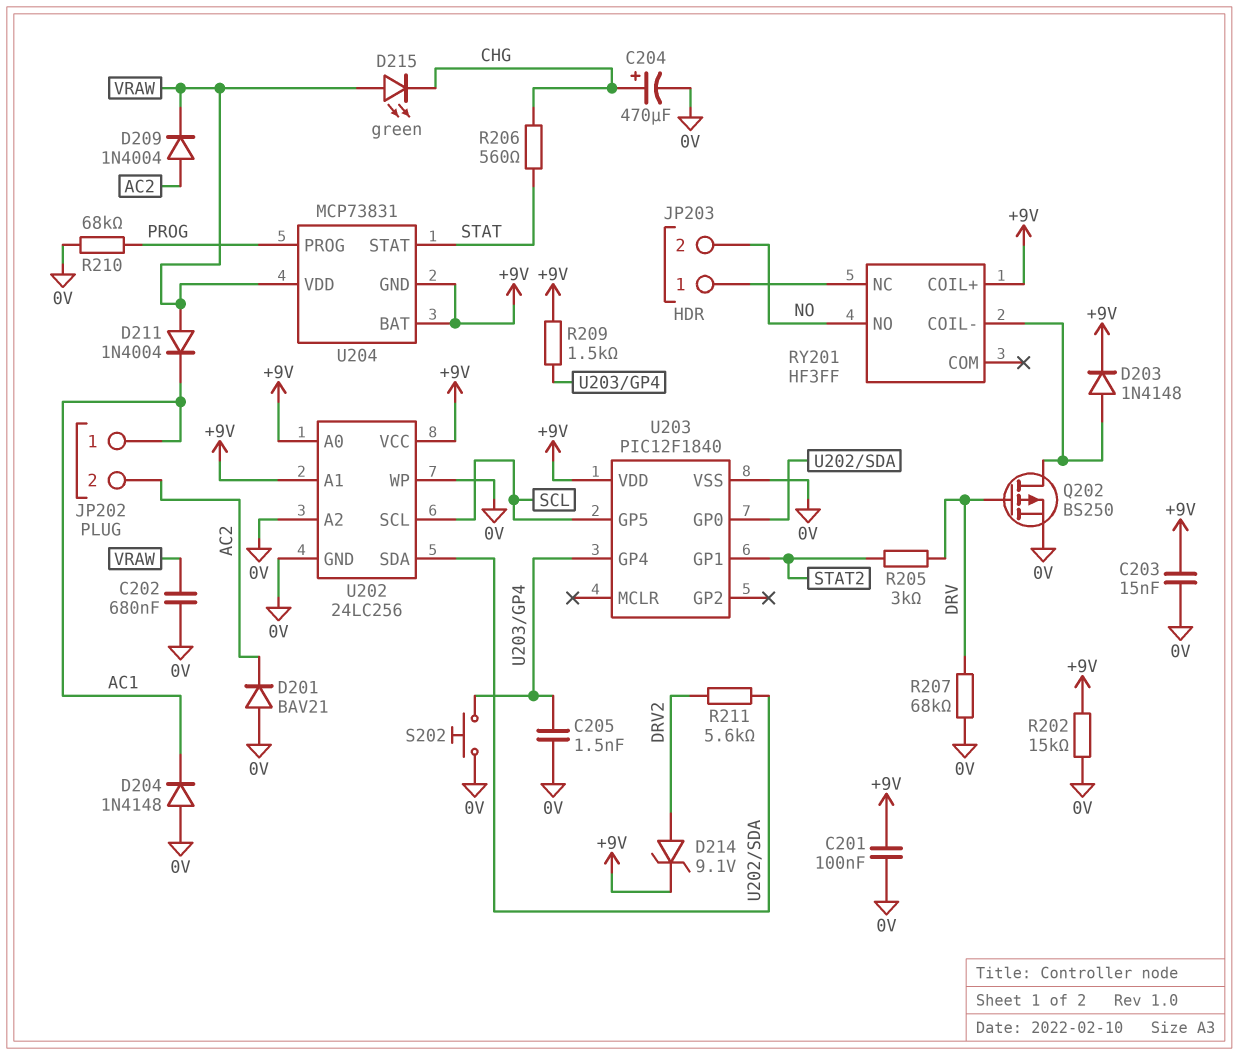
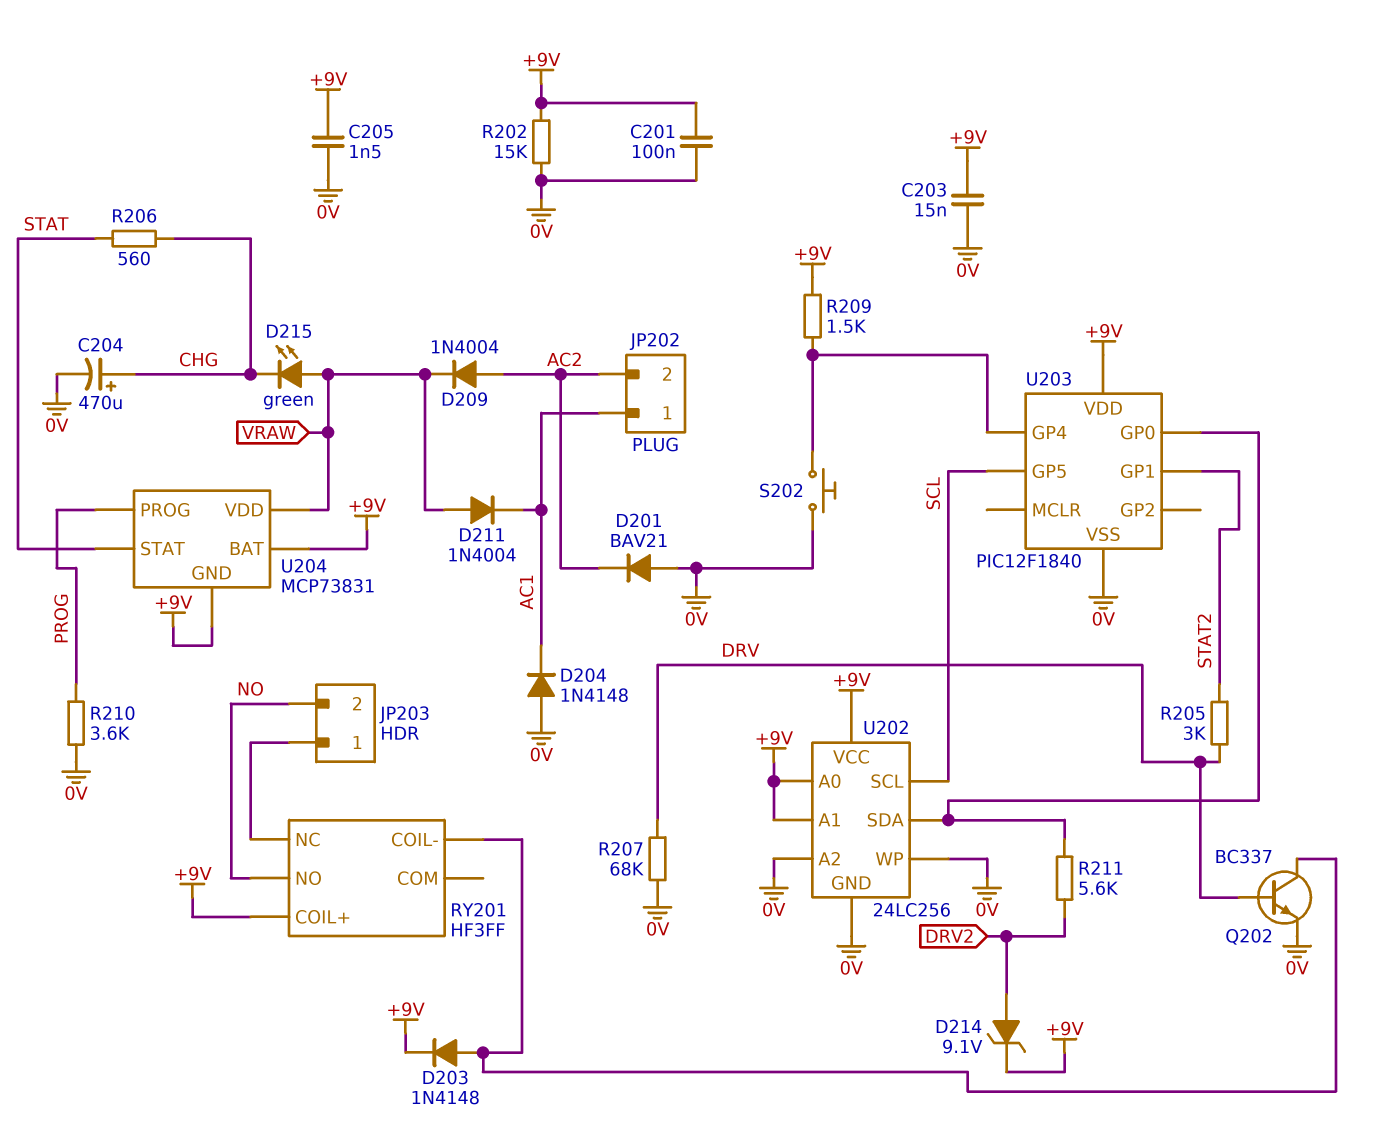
C202: 680nF (0V, VRAW) -> none
C205: 1.5nF (0V, U203/GP4) -> 1.5nF (+9V, 0V)
Q202: PMOS BS250 (G DRV, D RY201/COIL-, S 0V) -> NPN BC337 (B DRV, C RY201/COIL-, E 0V)
R210: 68k (0V, PROG) -> 3.6k (0V, PROG)

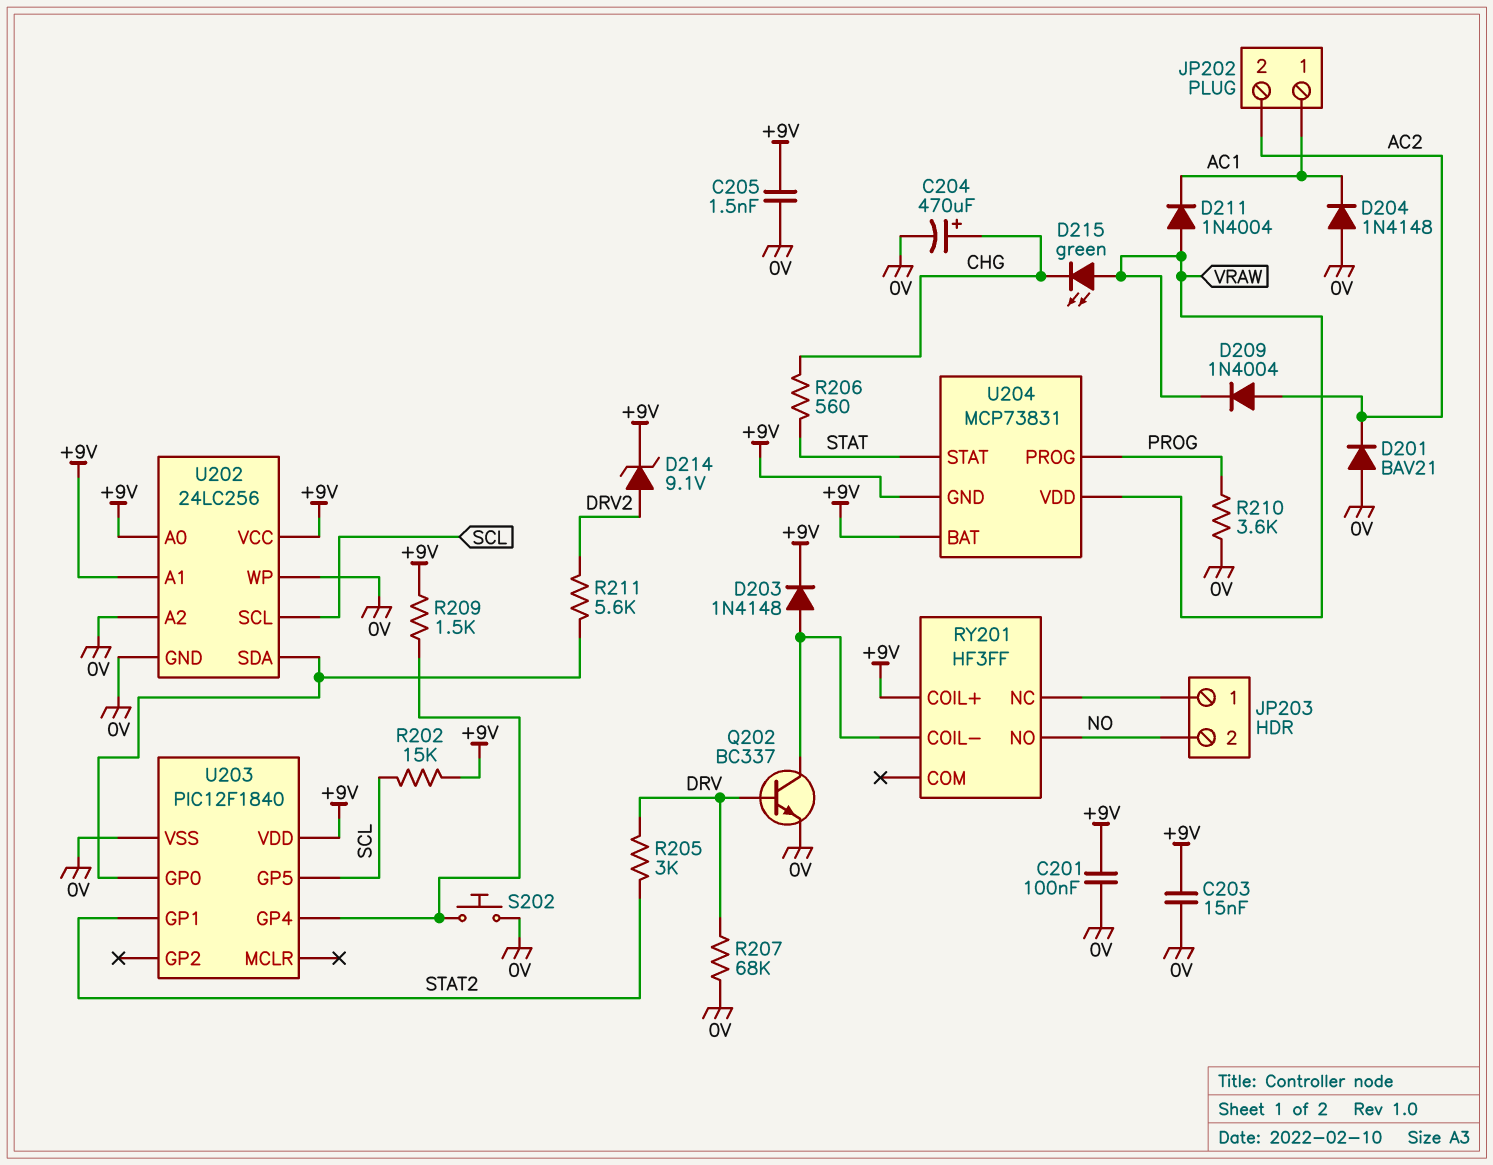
R202: 15k (+9V, 0V) -> 15k (+9V, SCL)

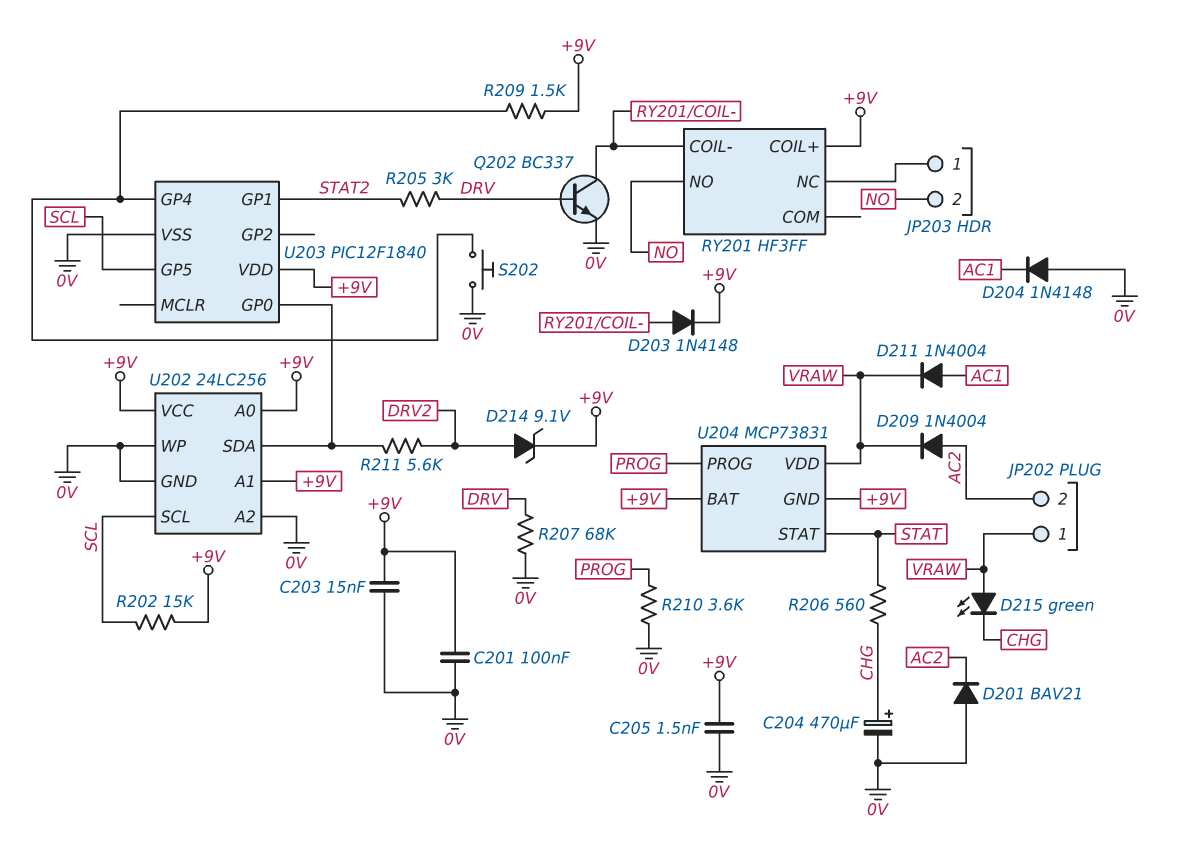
D211: diode 1N4004 (A VRAW, K AC1) -> diode 1N4004 (A AC1, K VRAW)
JP202 pin 1: AC1 -> VRAW

